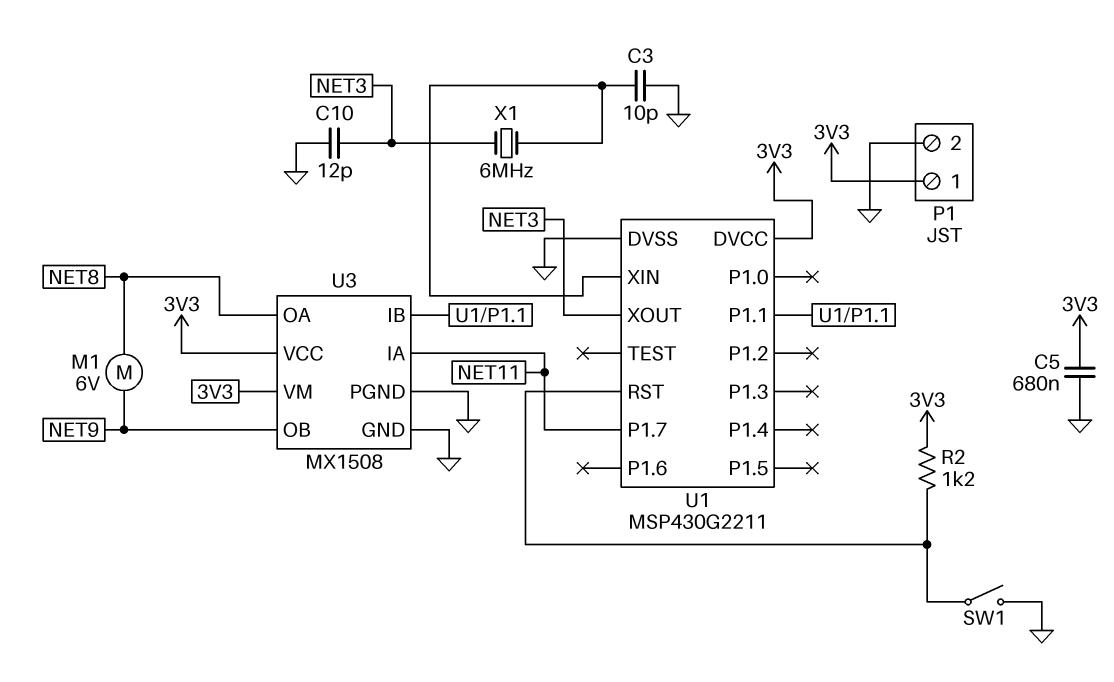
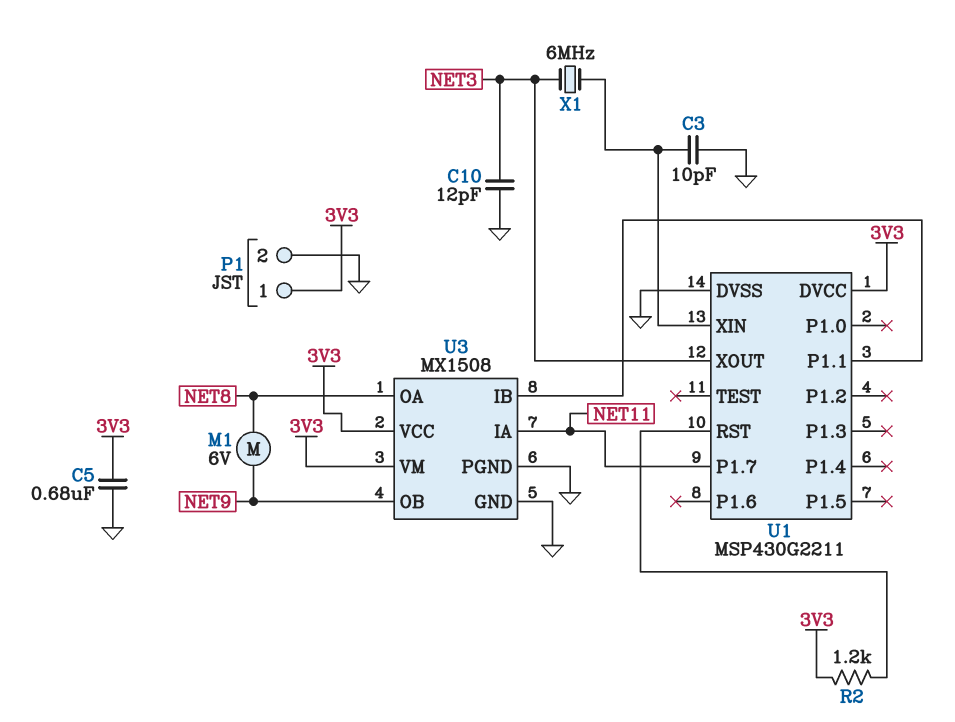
SW1: switch (GND, U1/RST) -> none

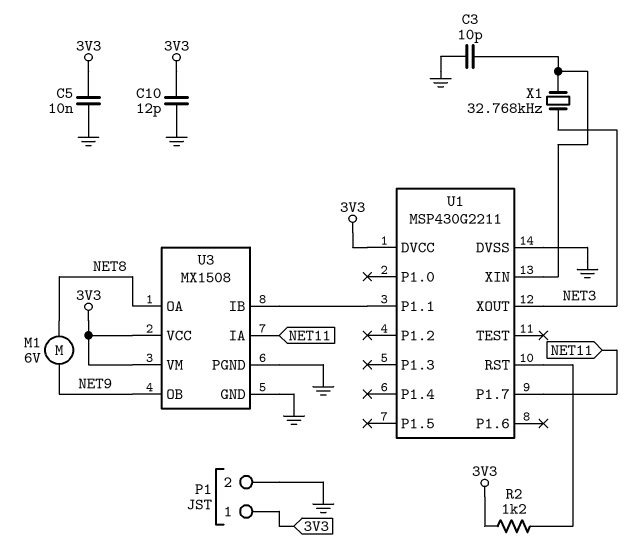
C5: 680nF (3V3, GND) -> 10nF (3V3, GND)
C10: 12pF (GND, NET3) -> 12pF (3V3, GND)
X1: 6MHz (NET3, U1/XIN) -> 32.768kHz (NET3, U1/XIN)

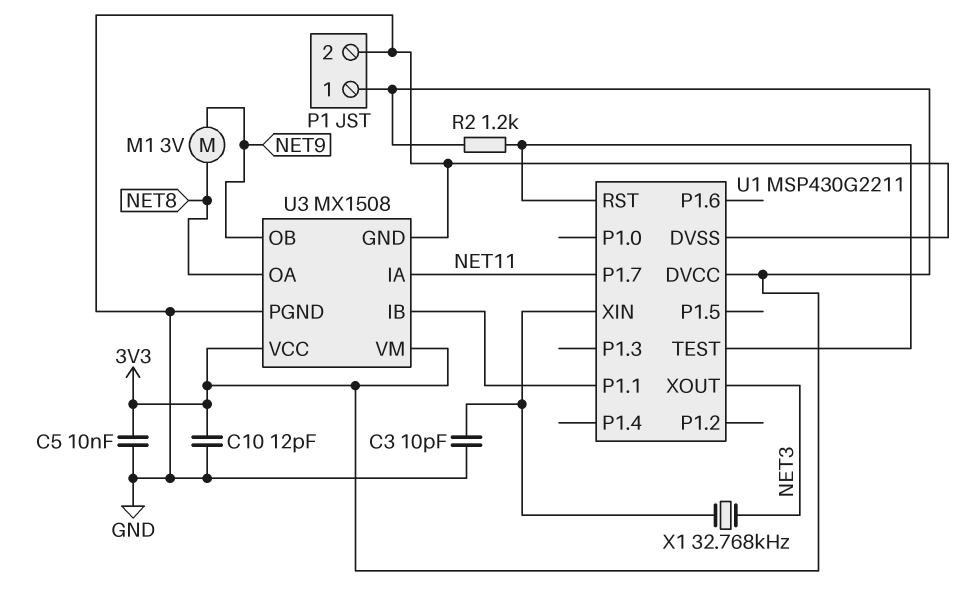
M1: motor 6V (NET8, NET9) -> motor 3V (NET8, NET9)
U1 pin TEST: none -> U1/RST

